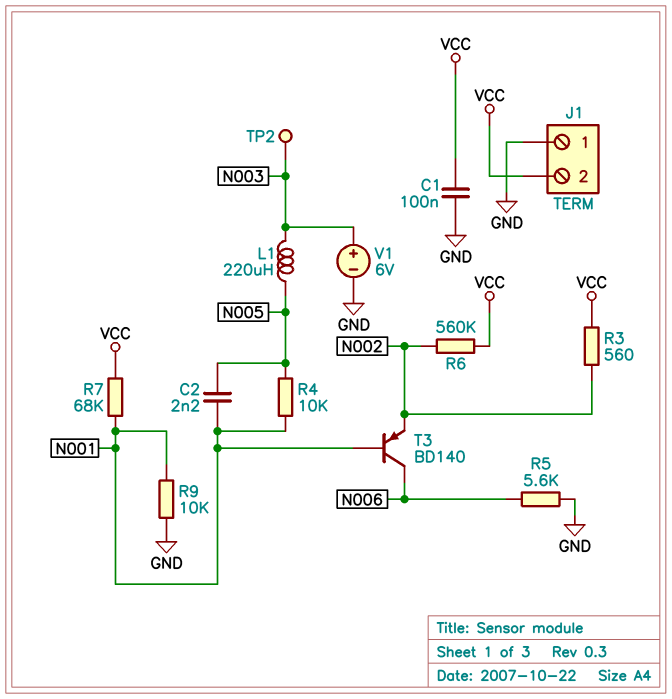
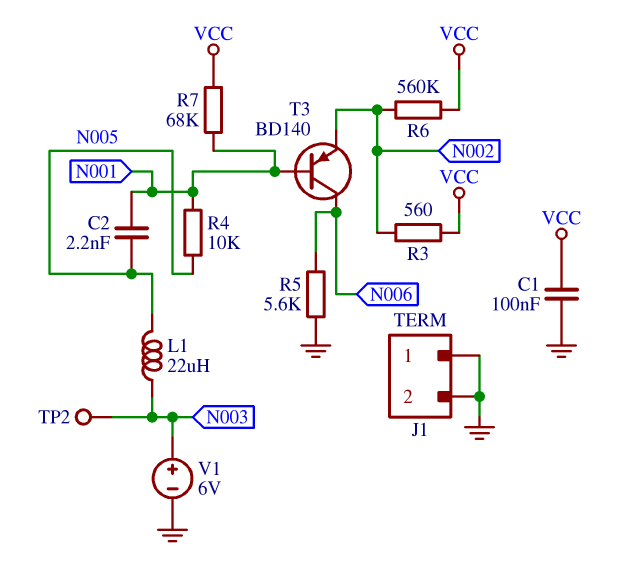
J1 pin 2: VCC -> GND
L1: 220uH (N003, N005) -> 22uH (N003, N005)
R9: 10k (GND, N001) -> none

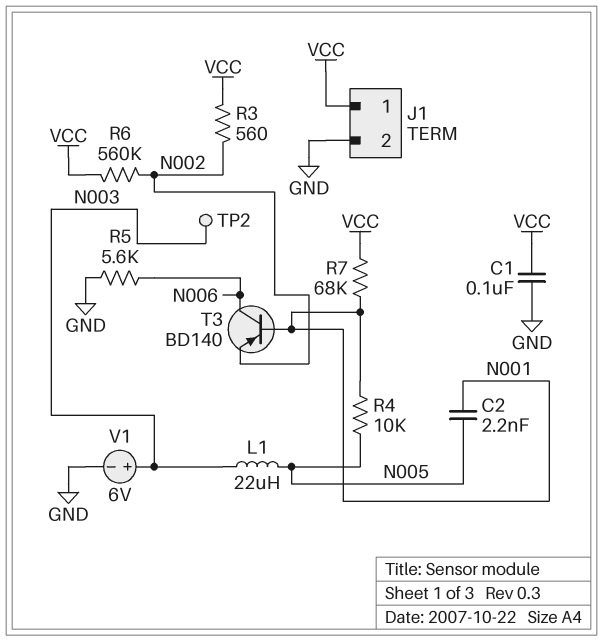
J1 pin 1: GND -> VCC

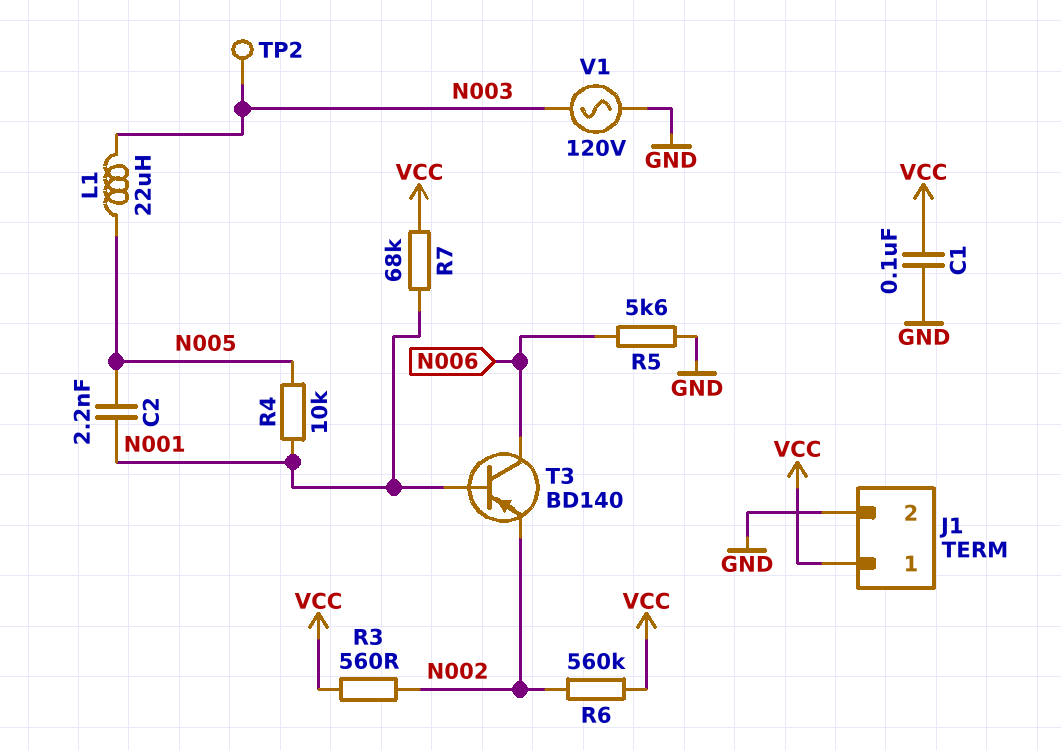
V1: 6V (plus N003, minus GND) -> AC 120V (GND, N003)

